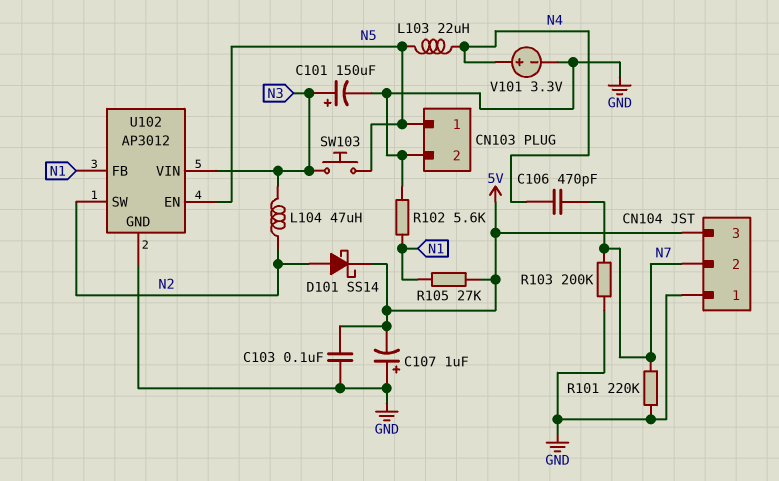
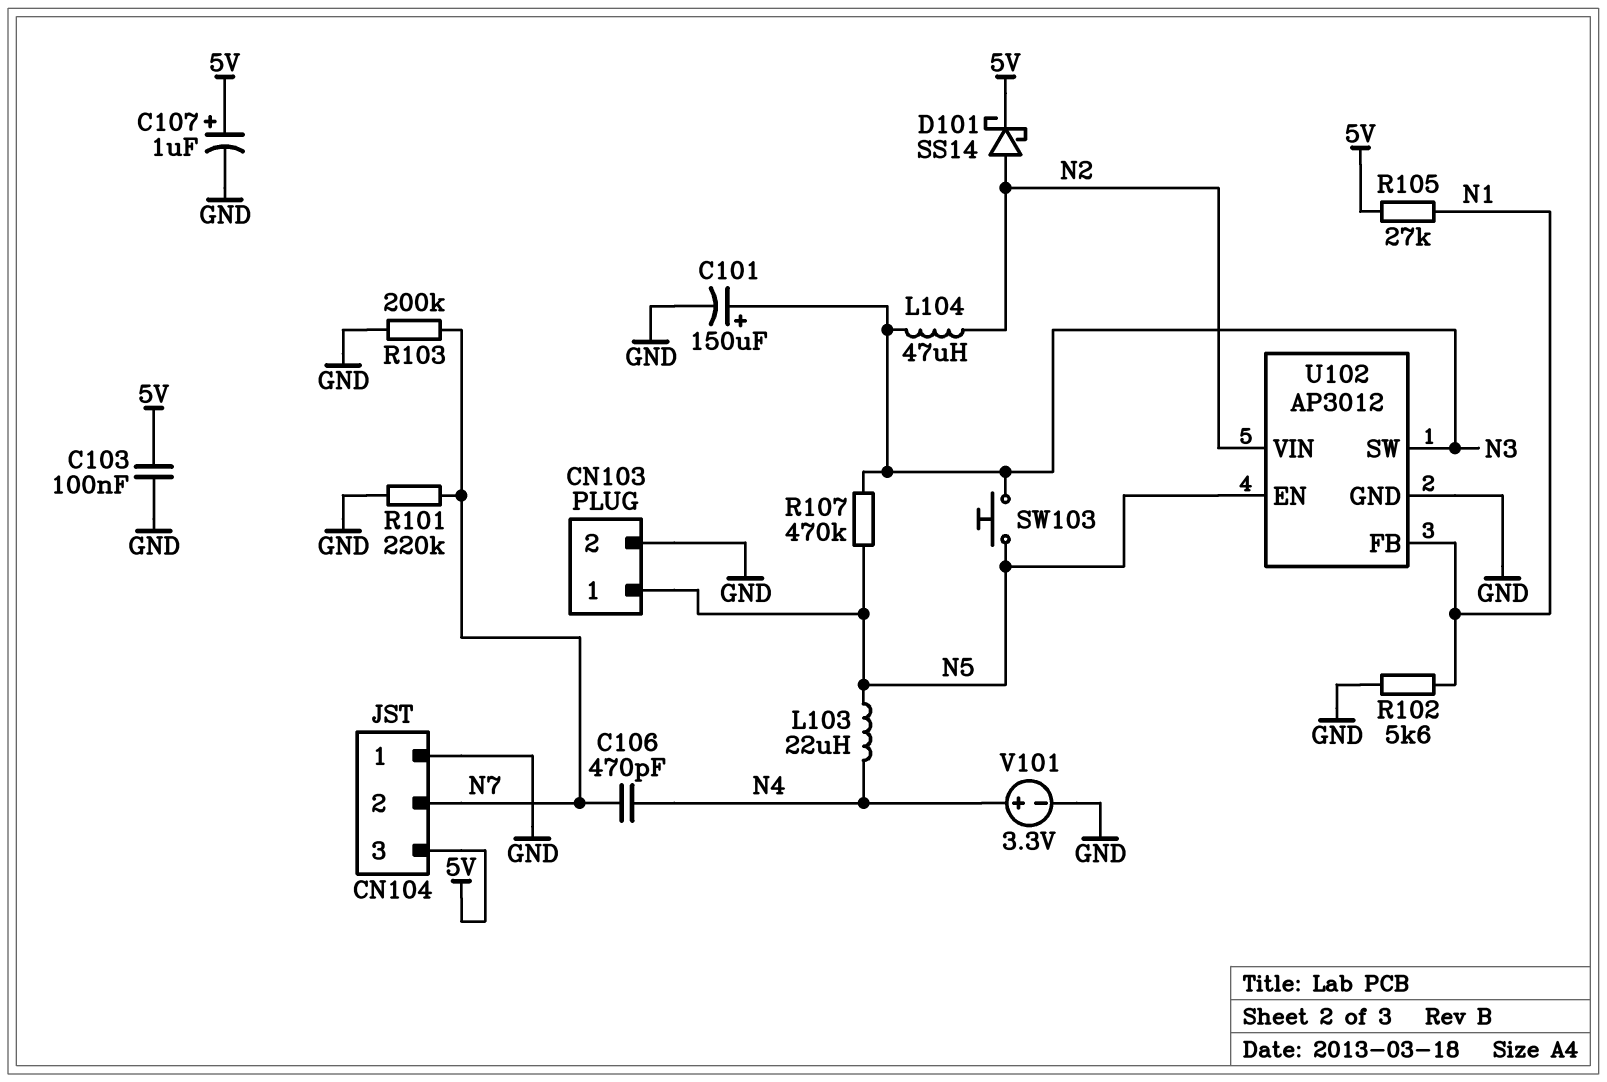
C107: 1uF (plus GND, minus 5V) -> 1uF (plus 5V, minus GND)
R107: none -> 470k (N3, N5)
U102 pin SW: N2 -> N3
U102 pin VIN: N3 -> N2

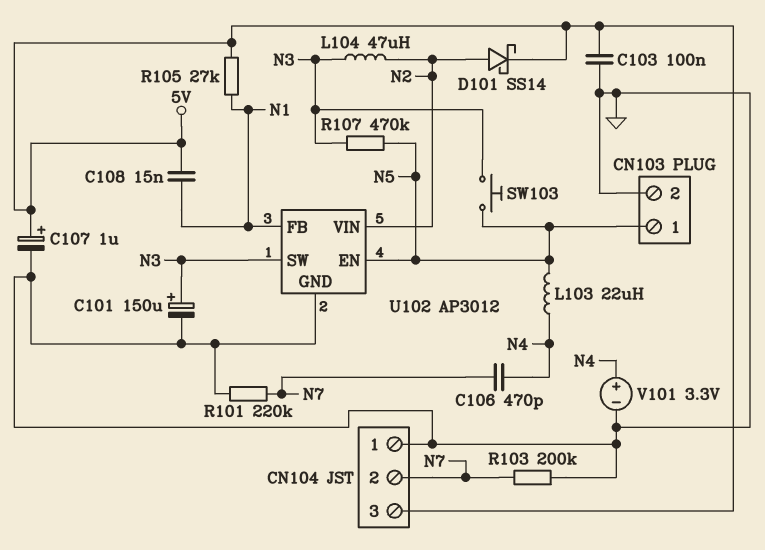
C108: none -> 15nF (5V, N1)
R102: 5.6k (GND, N1) -> none

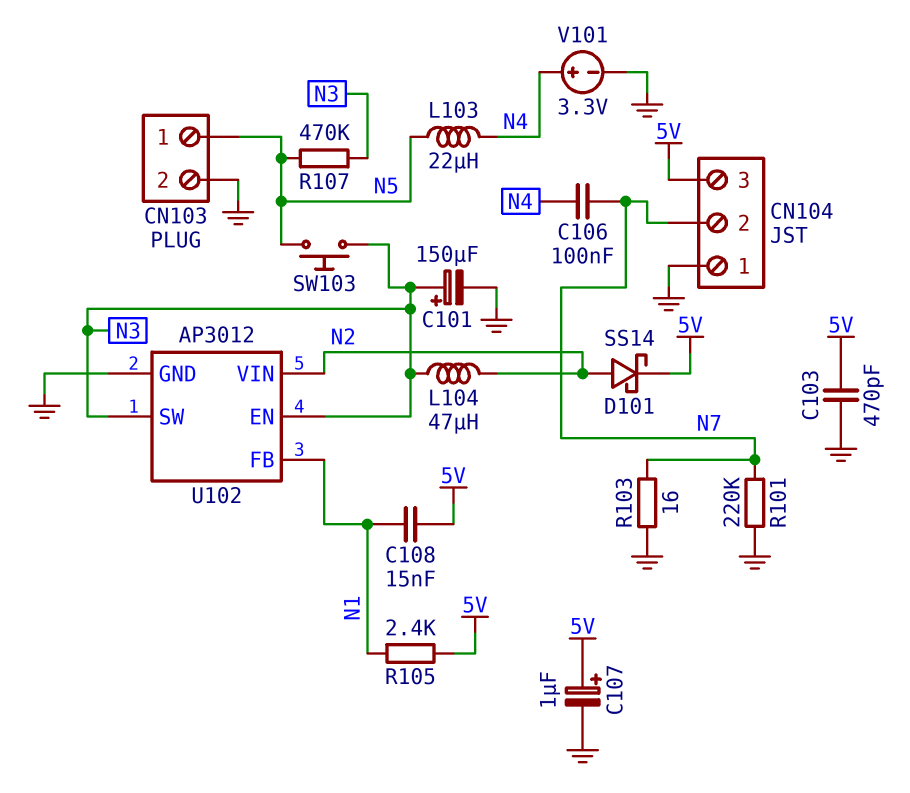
C103: 100nF (5V, GND) -> 470pF (5V, GND)
C106: 470pF (N4, N7) -> 100nF (N4, N7)
R103: 200k (GND, N7) -> 16 (GND, N7)
R105: 27k (5V, N1) -> 2.4k (5V, N1)
U102 pin EN: N5 -> N3

